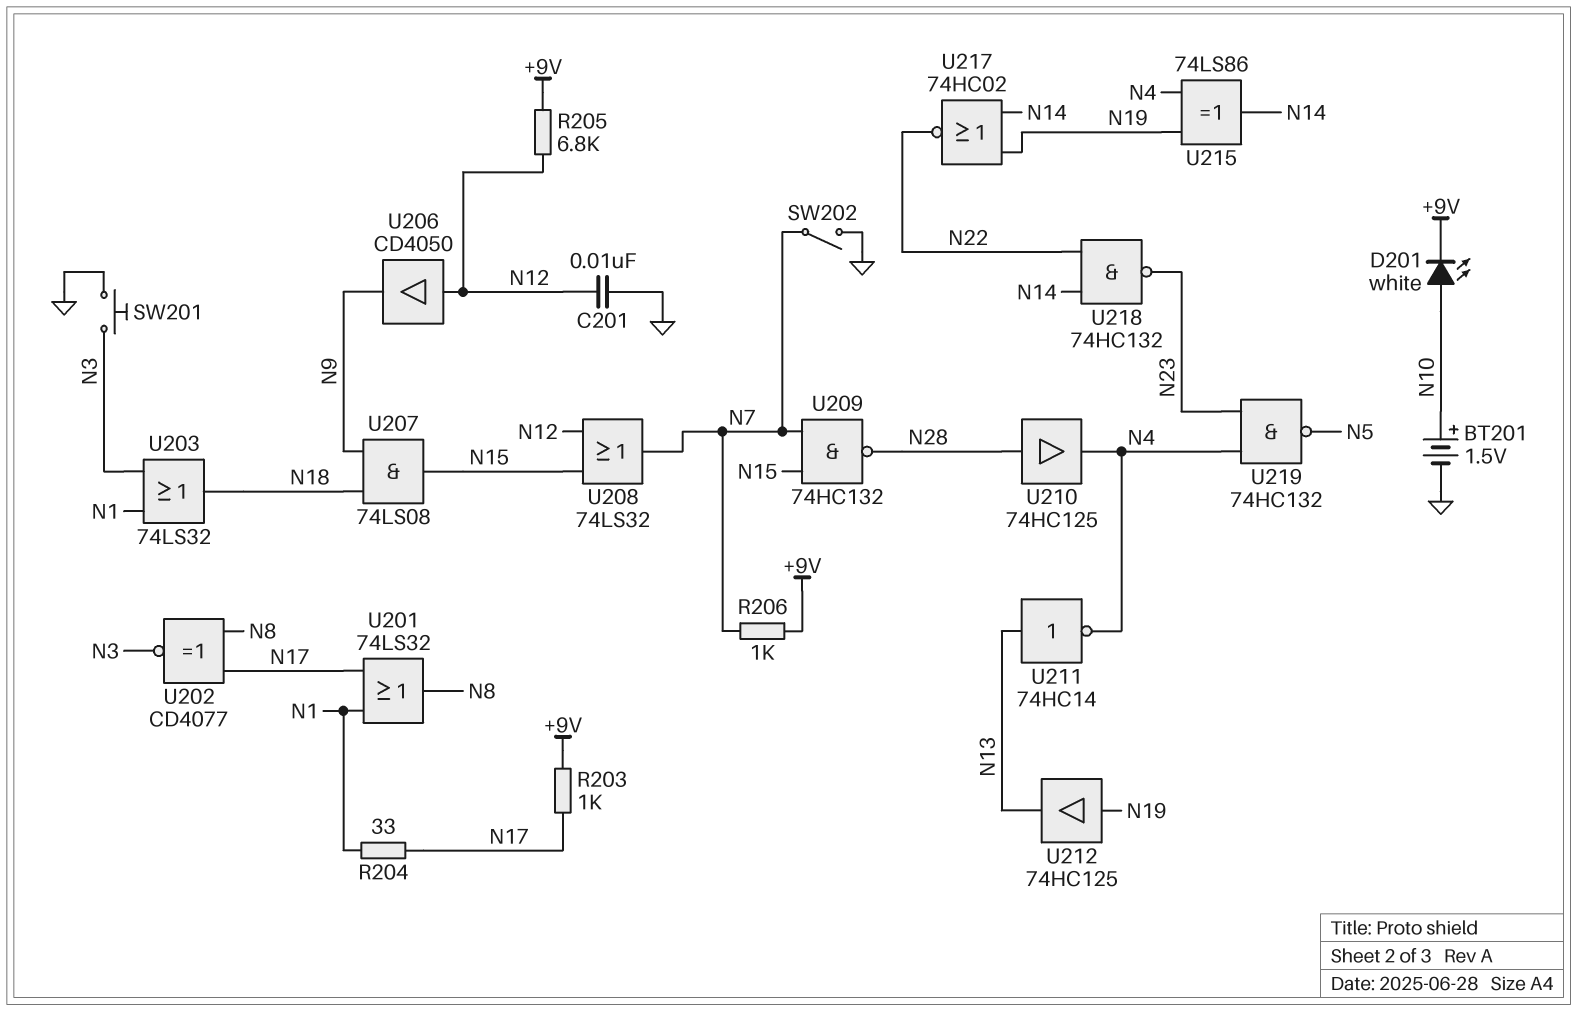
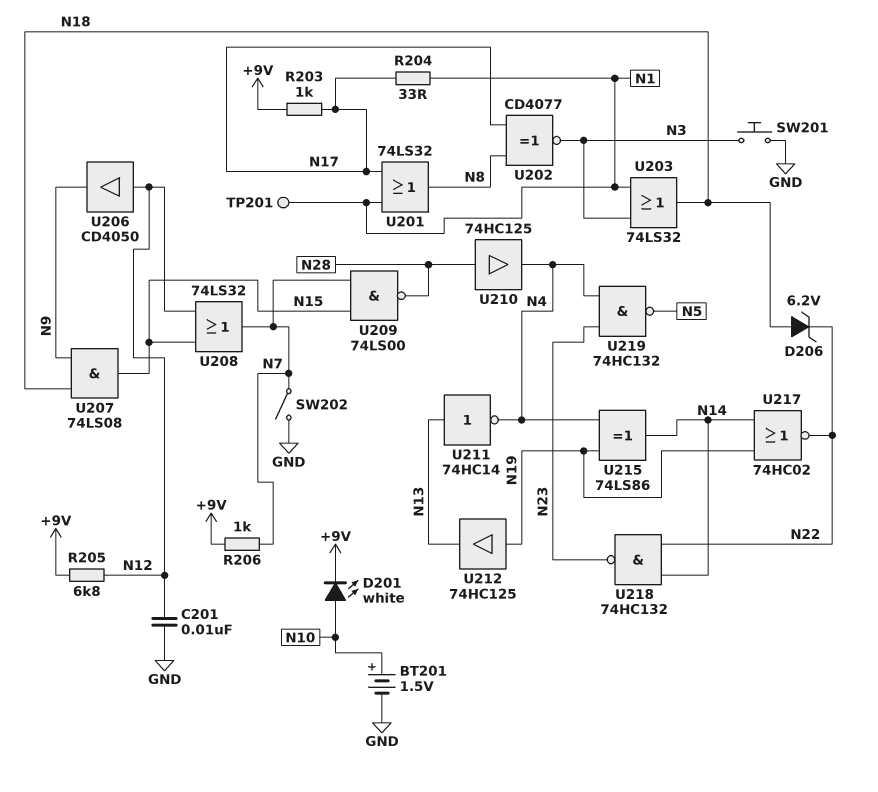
D206: none -> zener 6.2V (A N18, K N22)
TP201: none -> test point (N1)
U209: NAND 74HC132 (in N7, in N15, out N28) -> NAND 74LS00 (in N7, in N15, out N28)

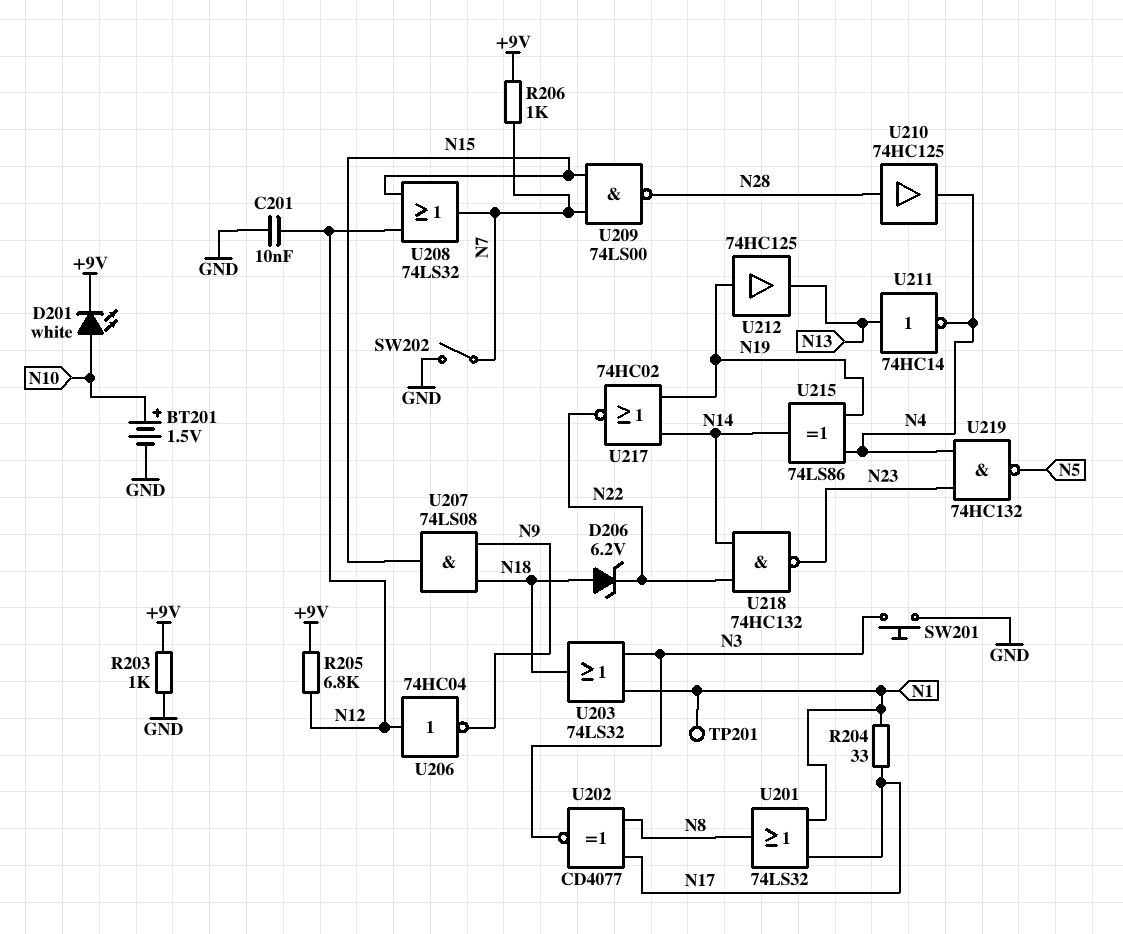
R203: 1k (+9V, N17) -> 1k (+9V, GND)
U206: buffer CD4050 (in N12, out N9) -> NOT 74HC04 (in N12, out N9)

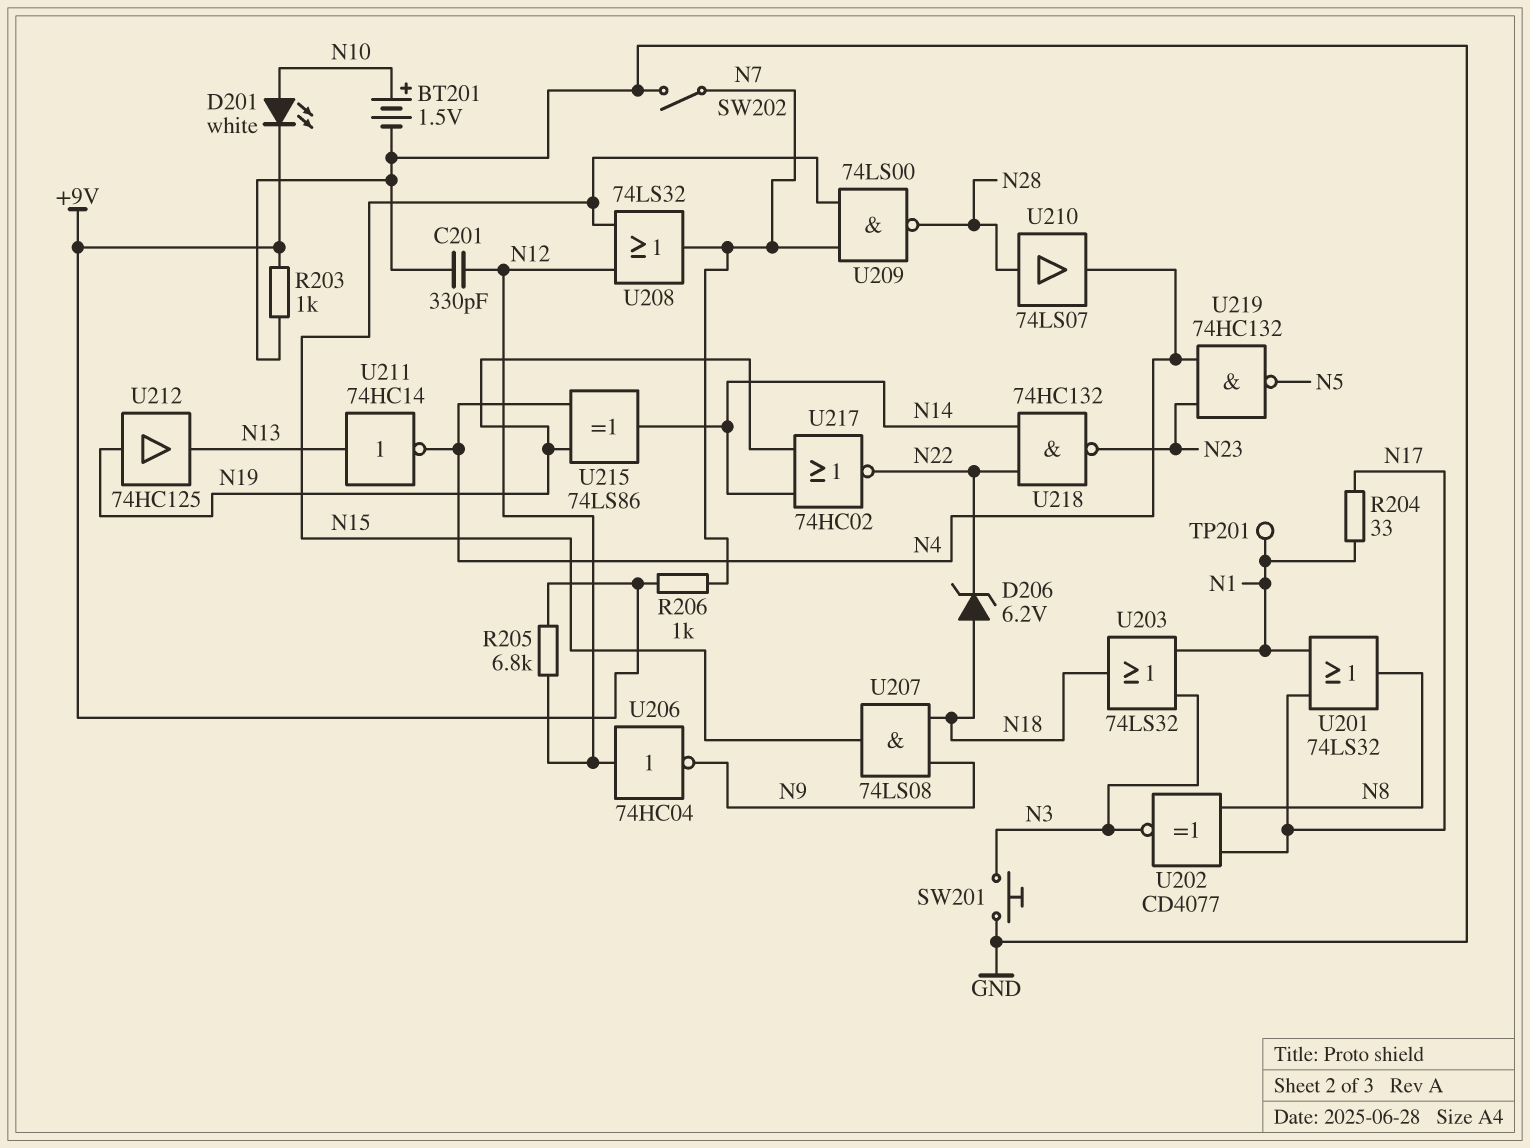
C201: 10nF (GND, N12) -> 330pF (GND, N12)
U210: buffer 74HC125 (in N28, out N4) -> buffer 74LS07 (in N28, out N4)

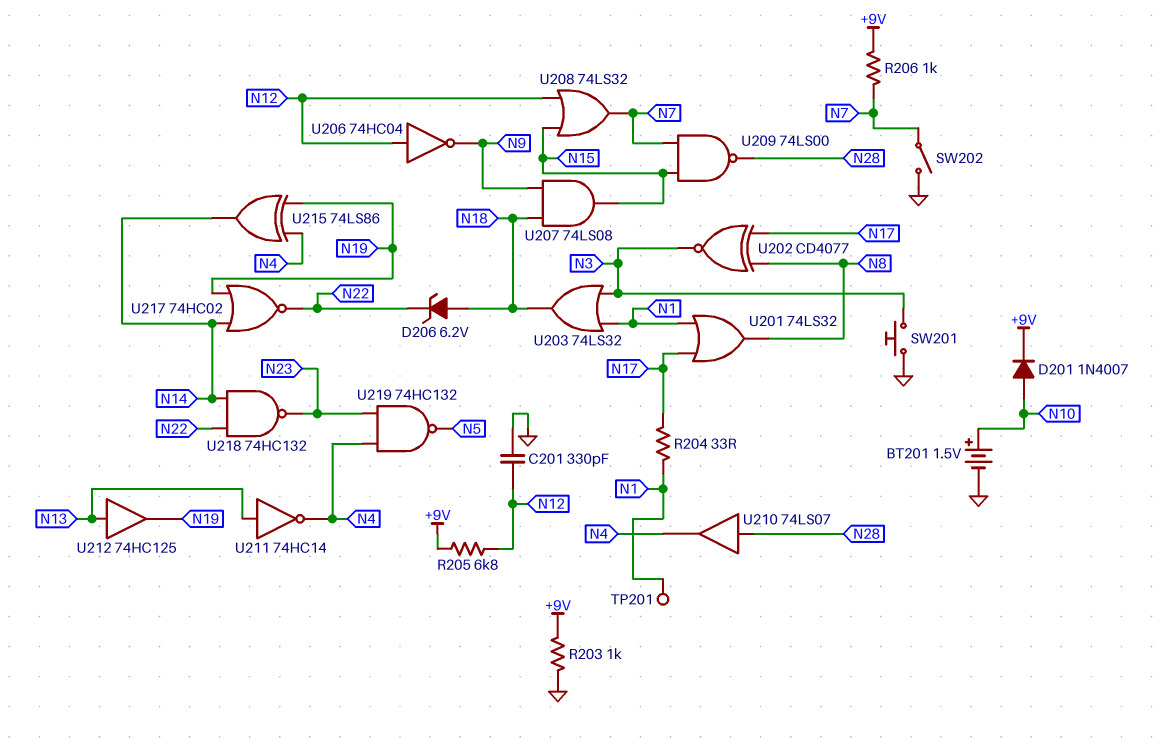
D201: LED white (A N10, K +9V) -> diode 1N4007 (A N10, K +9V)
U212: buffer 74HC125 (in N19, out N13) -> buffer 74HC125 (in N13, out N19)

